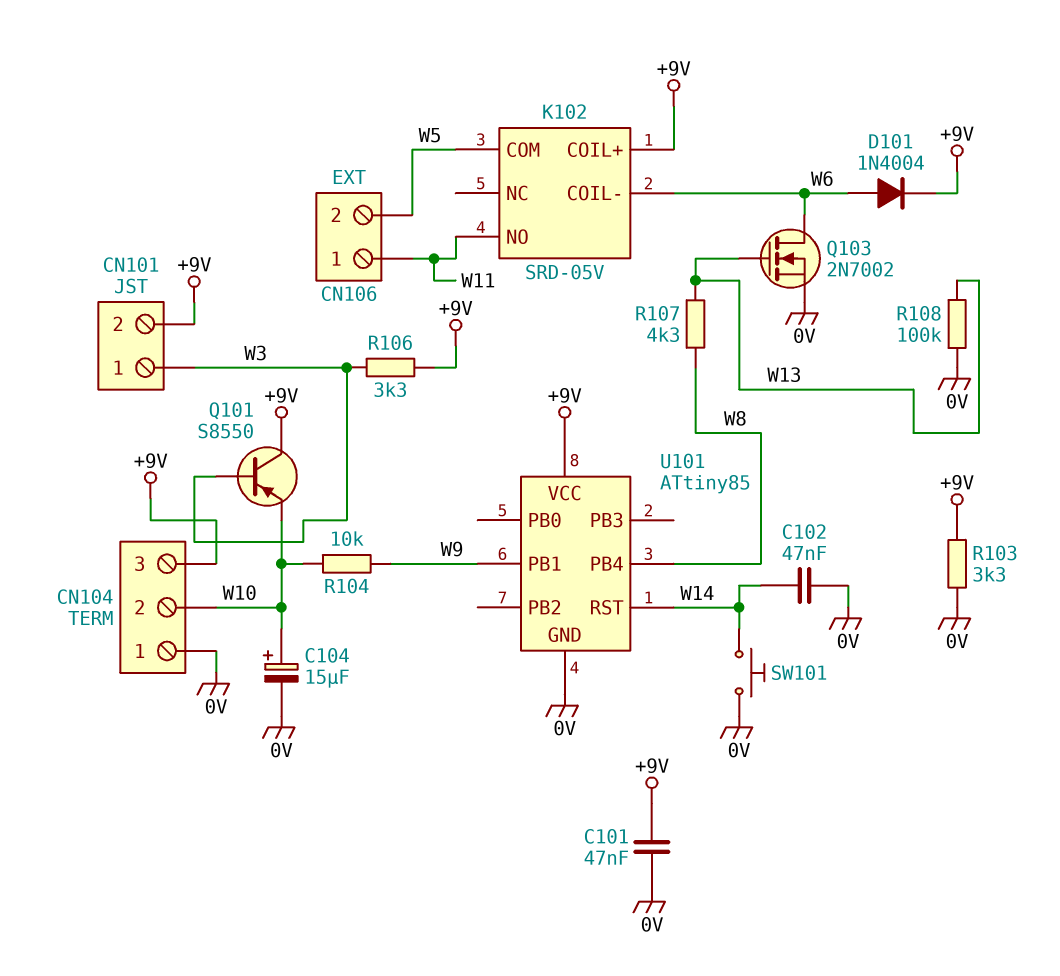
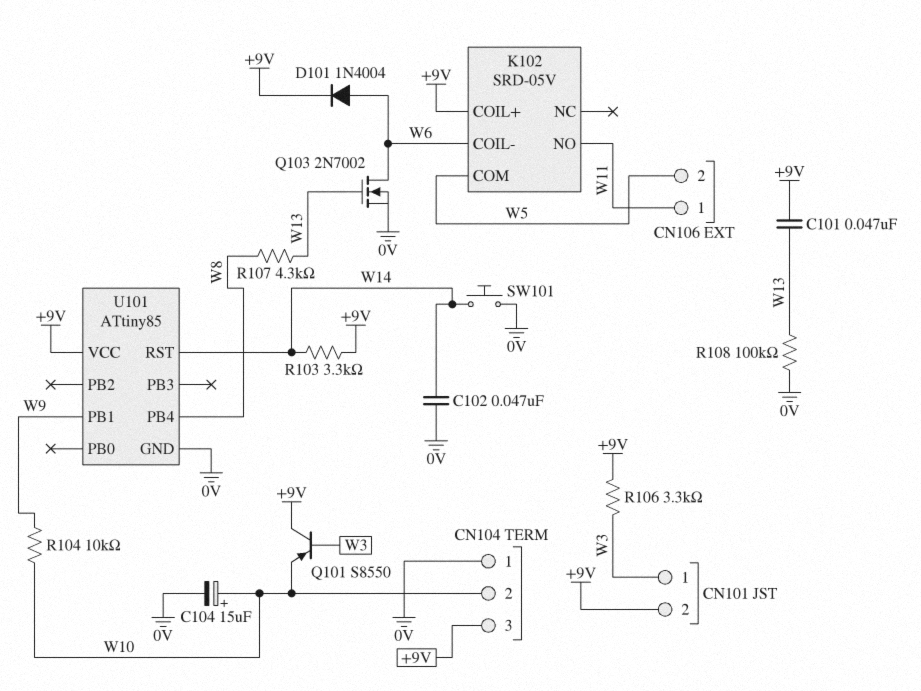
C101: 47nF (+9V, 0V) -> 47nF (+9V, W13)
R103: 3.3k (+9V, 0V) -> 3.3k (+9V, W14)

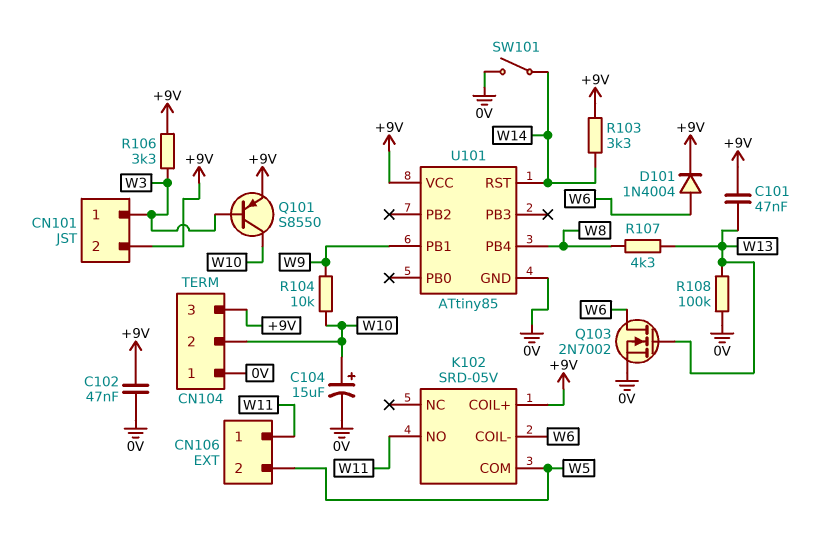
C102: 47nF (0V, W14) -> 47nF (+9V, 0V)
Q101: PNP S8550 (B W3, C +9V, E W10) -> PNP S8550 (B W3, C W10, E +9V)
SW101: button (0V, W14) -> switch (0V, W14)

